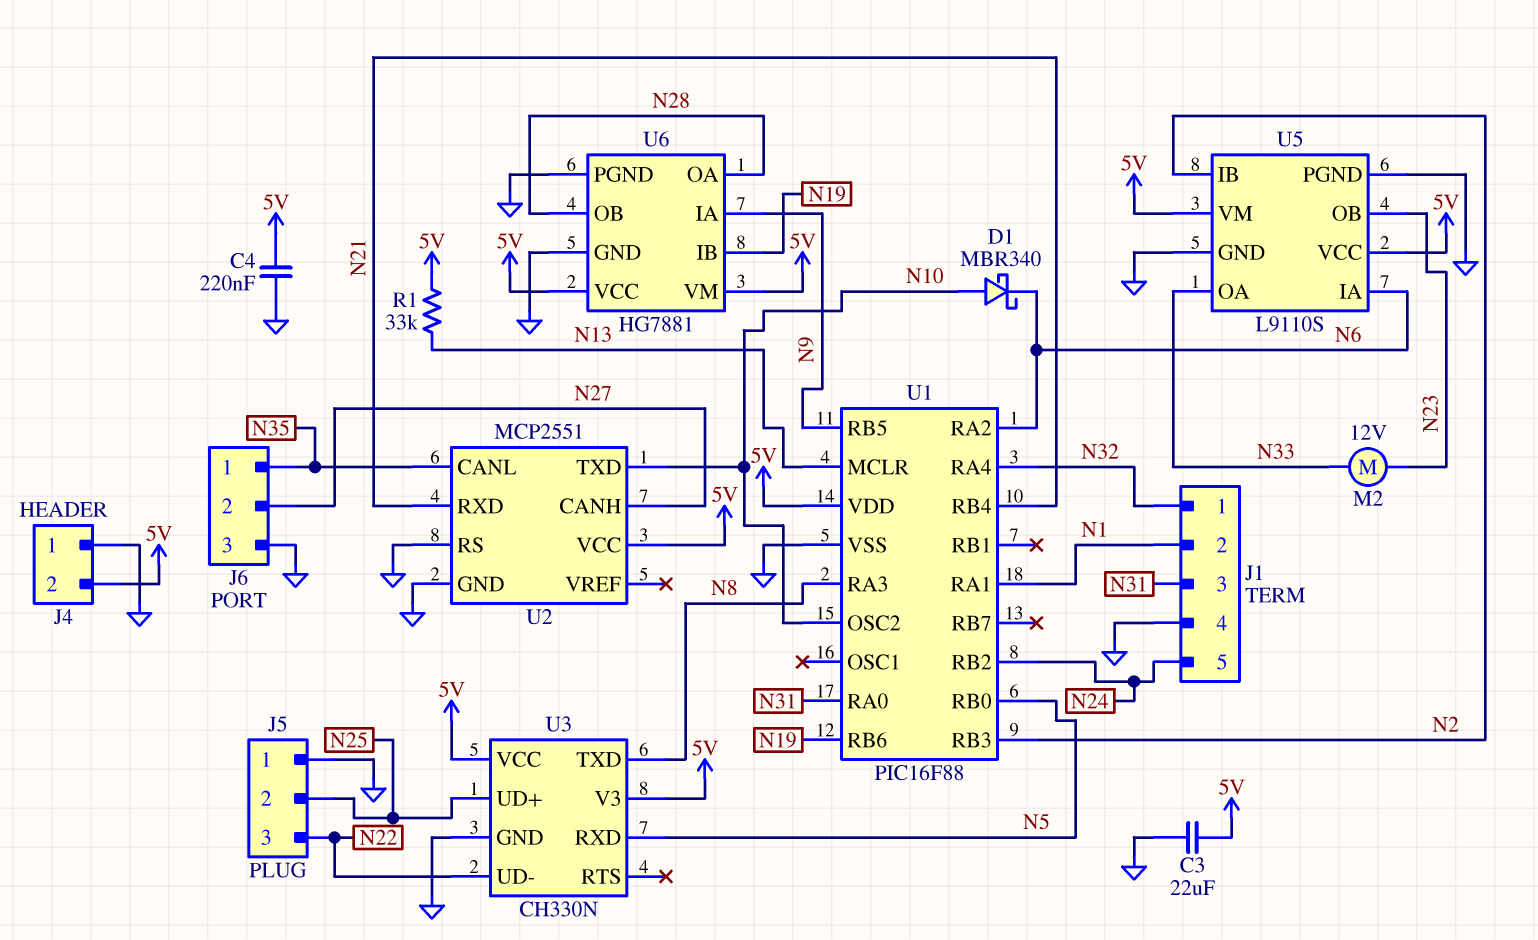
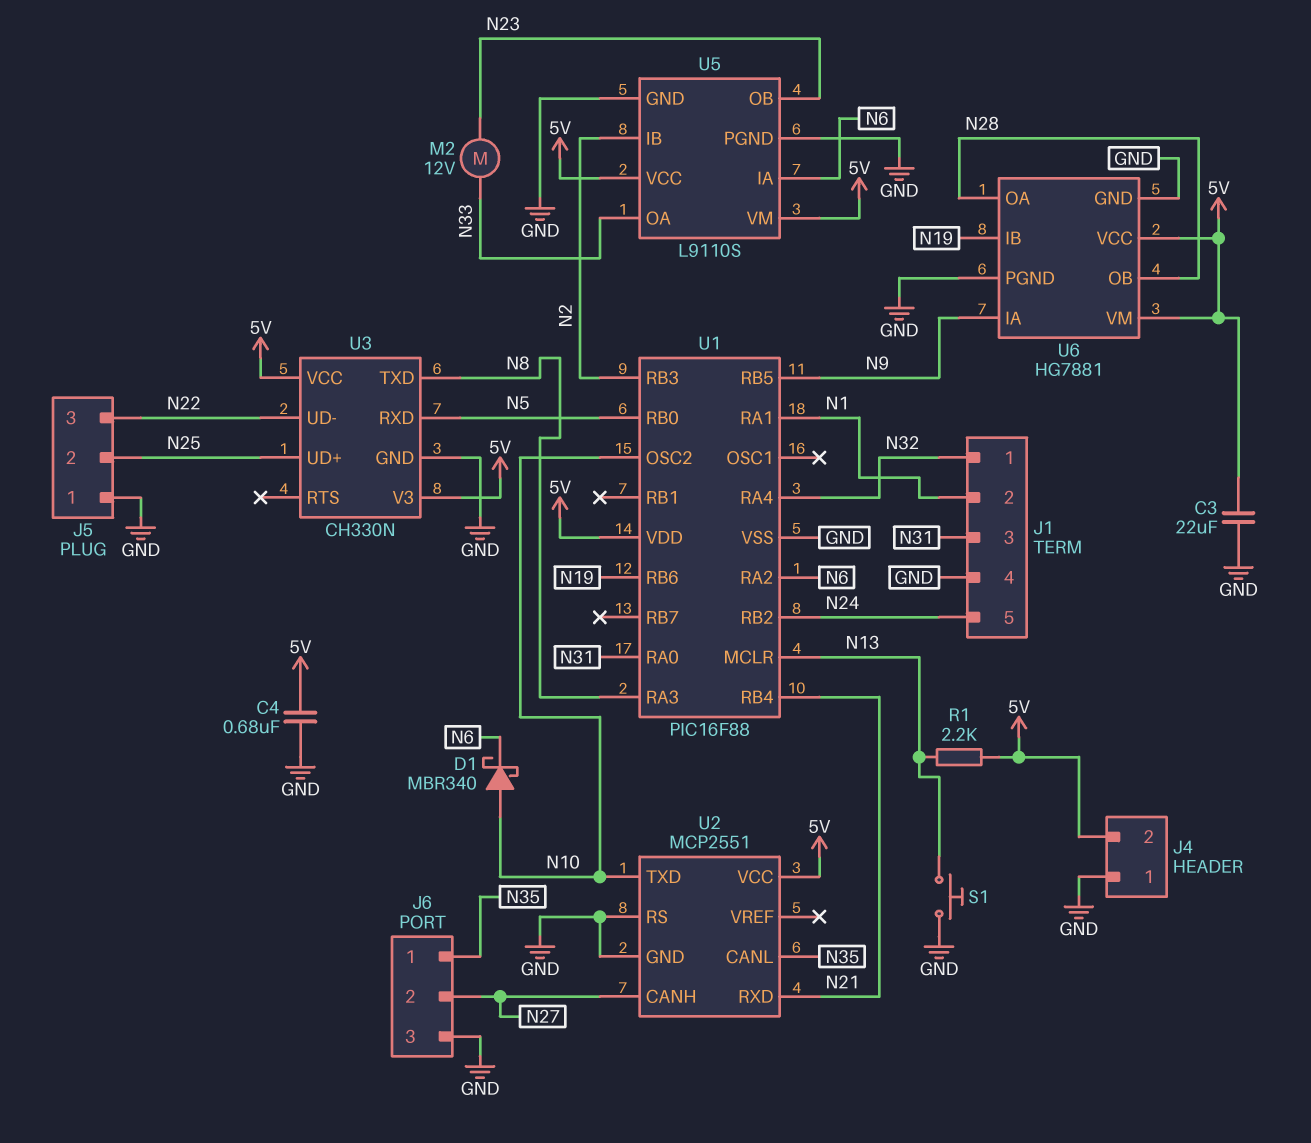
C4: 220nF (5V, GND) -> 680nF (5V, GND)
R1: 33k (5V, N13) -> 2.2k (5V, N13)
S1: none -> button (GND, N13)

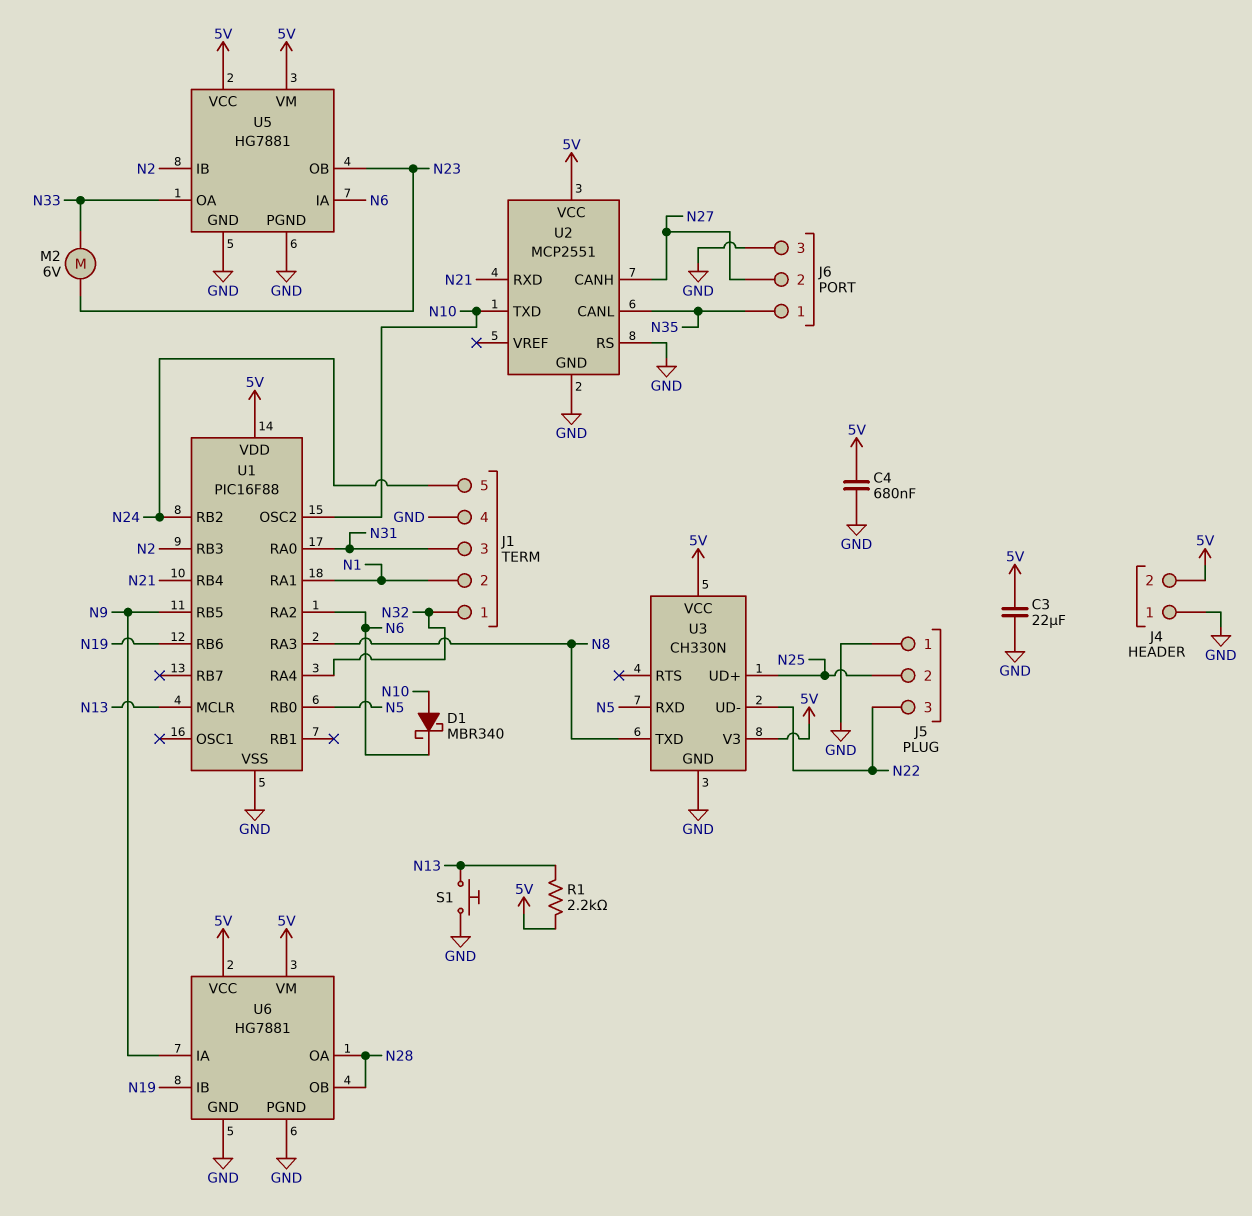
M2: motor 12V (N23, N33) -> motor 6V (N23, N33)
U5: L9110S -> HG7881

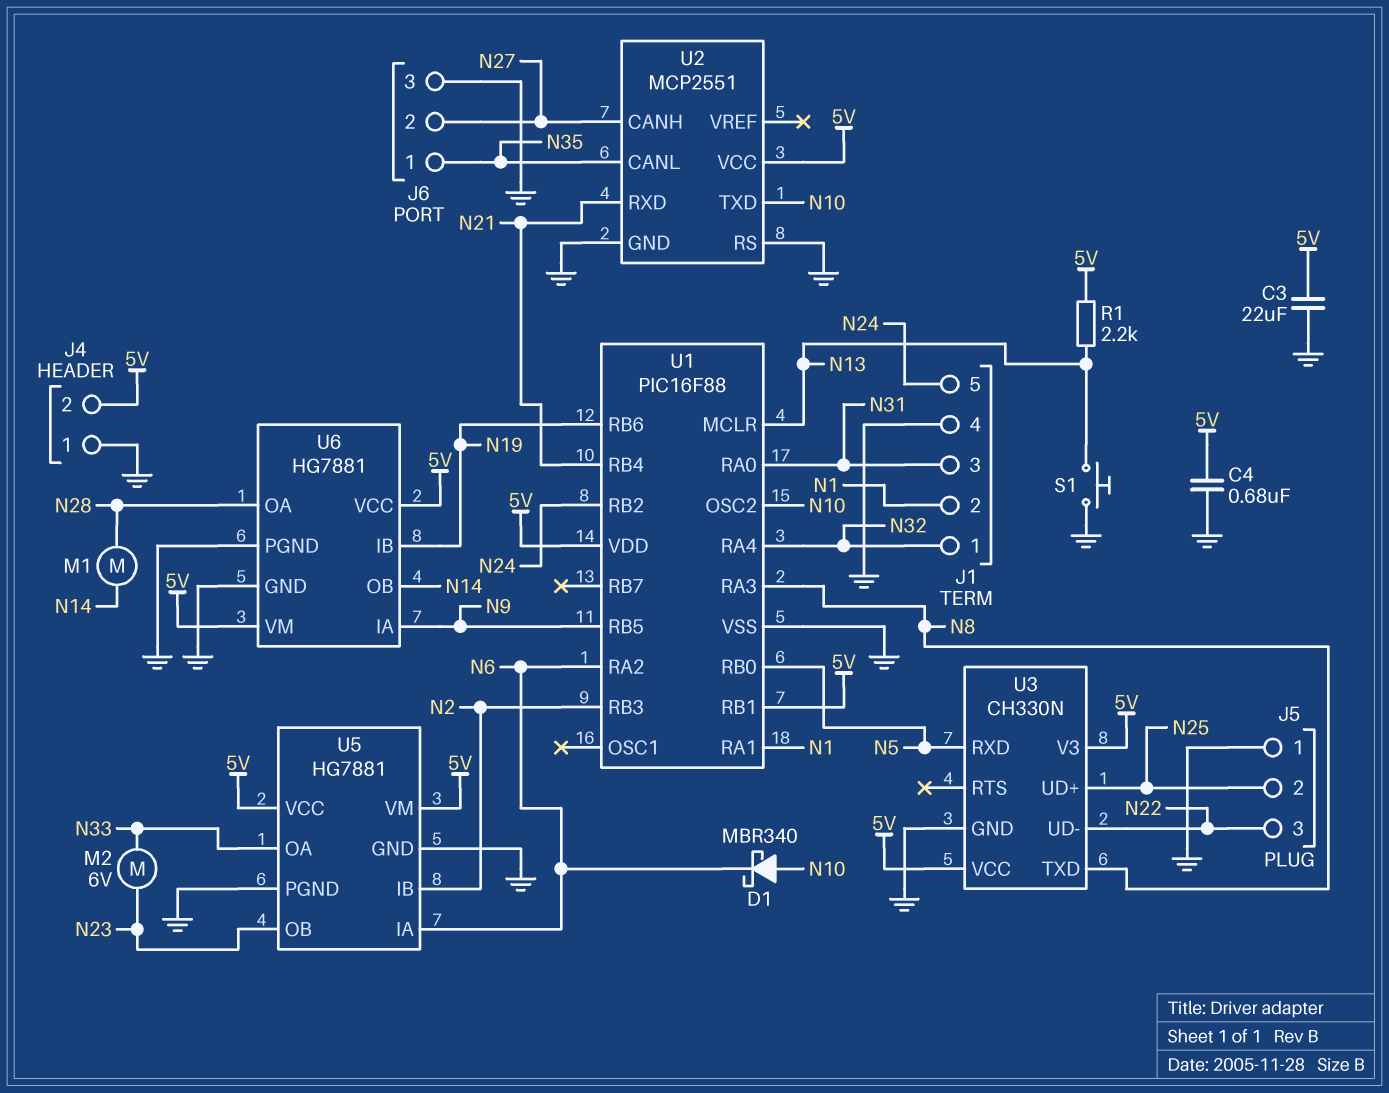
M1: none -> motor (N14, N28)
U1 pin RB1: none -> 5V
U6 pin OB: N28 -> N14

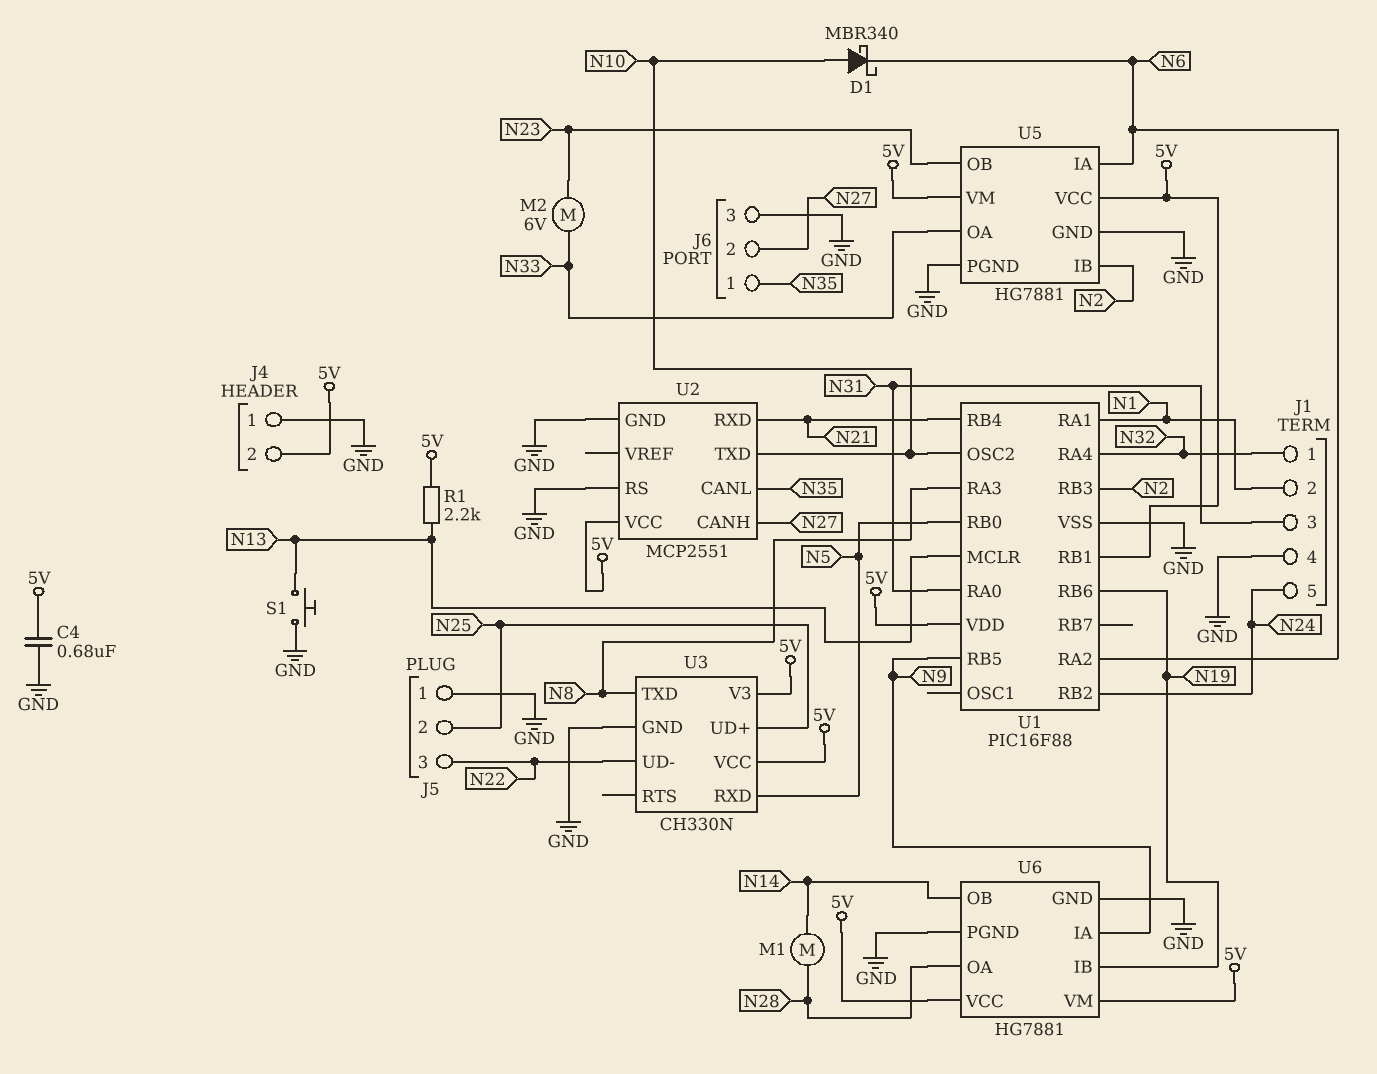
C3: 22uF (5V, GND) -> none

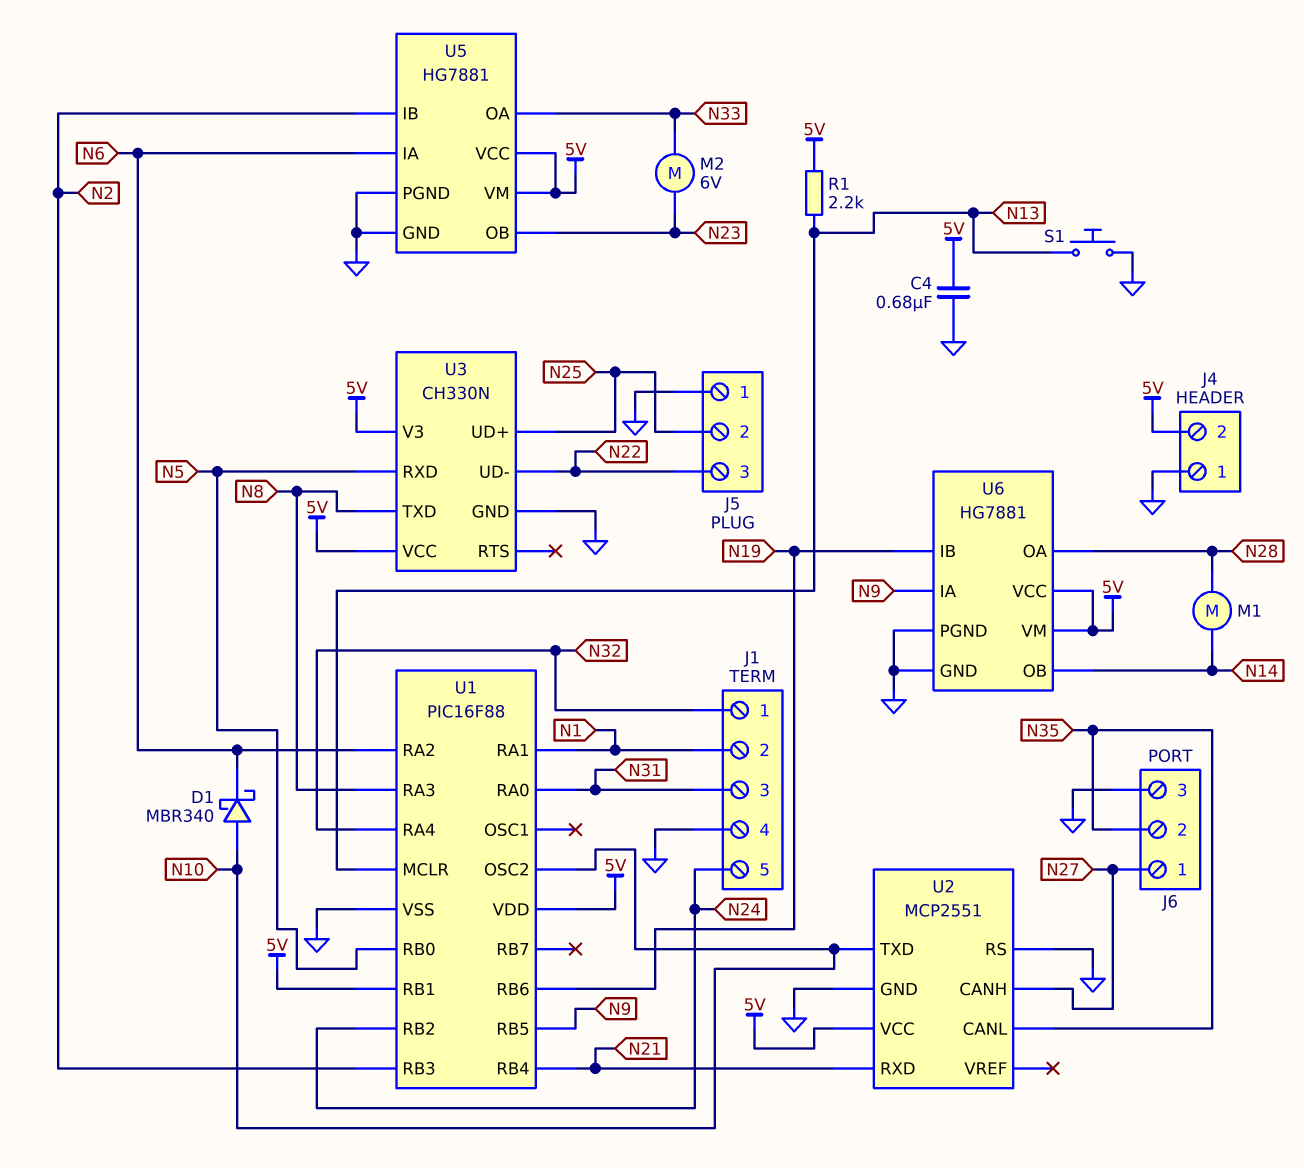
J6 pin 1: N35 -> N27
J6 pin 2: N27 -> N35

